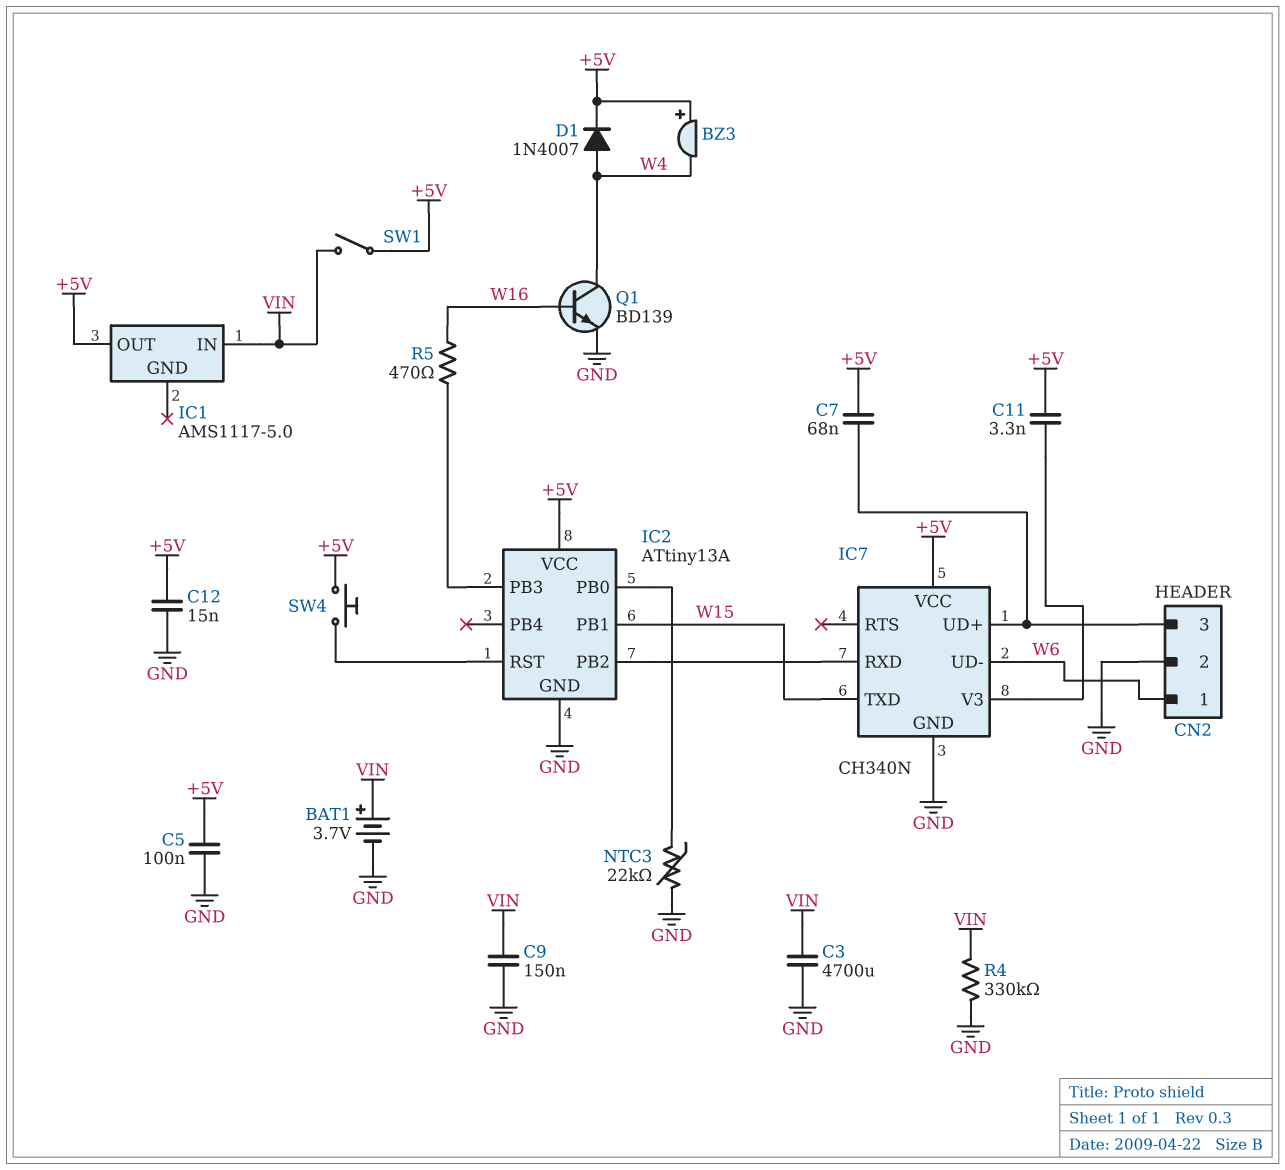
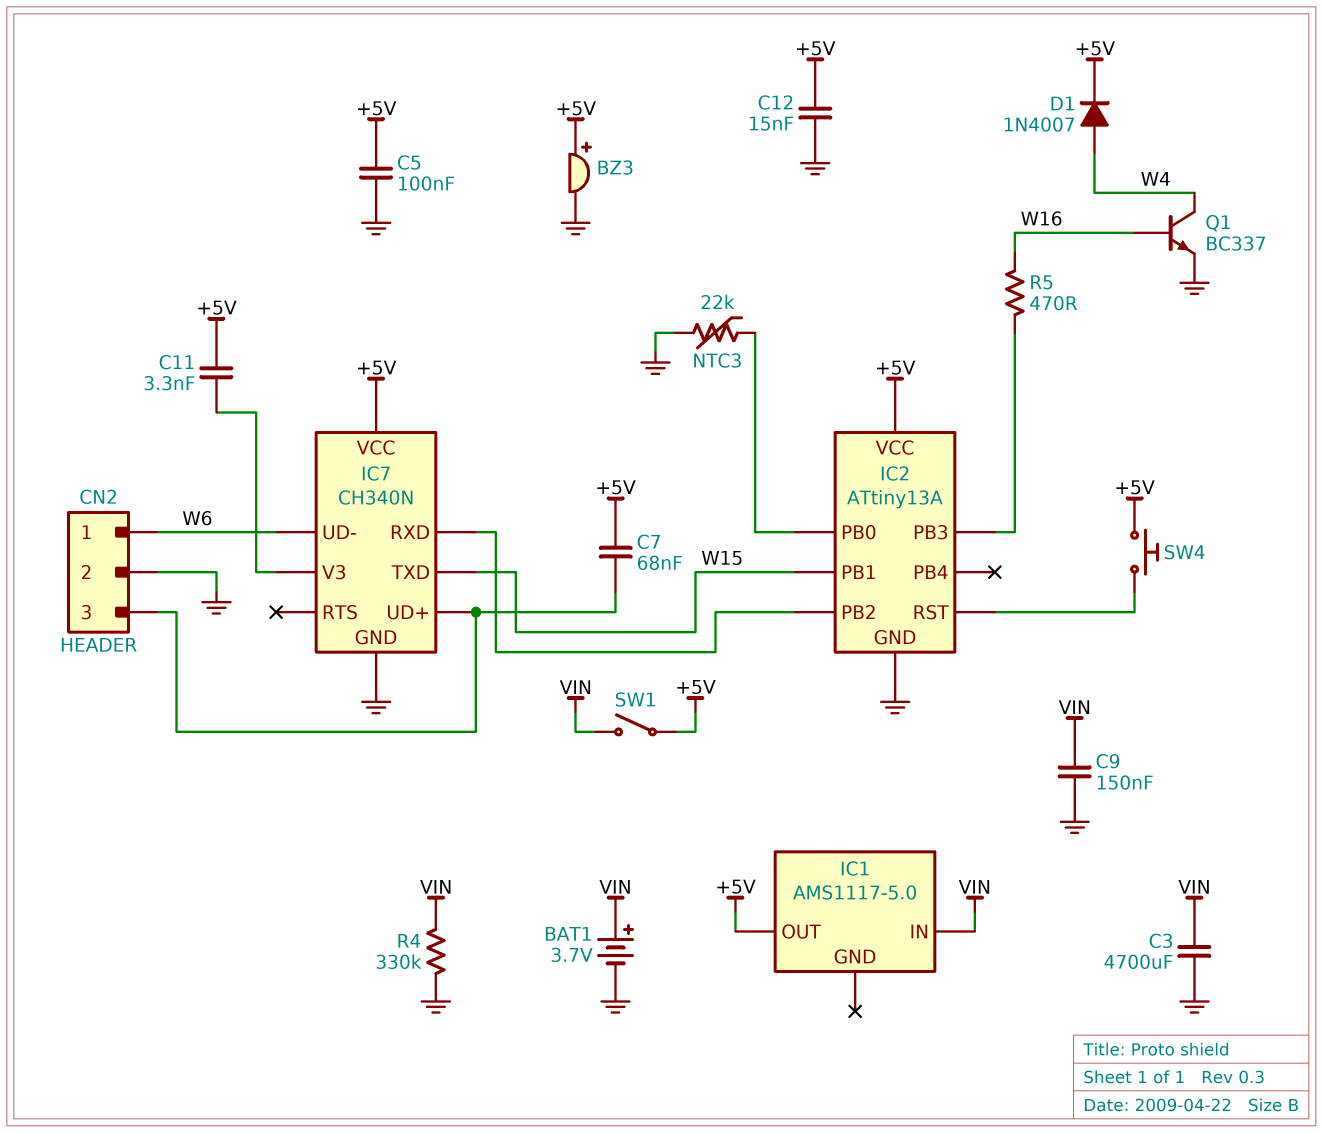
BZ3: buzzer (plus +5V, minus W4) -> buzzer (plus +5V, minus GND)
Q1: NPN BD139 (B W16, C W4, E GND) -> NPN BC337 (B W16, C W4, E GND)

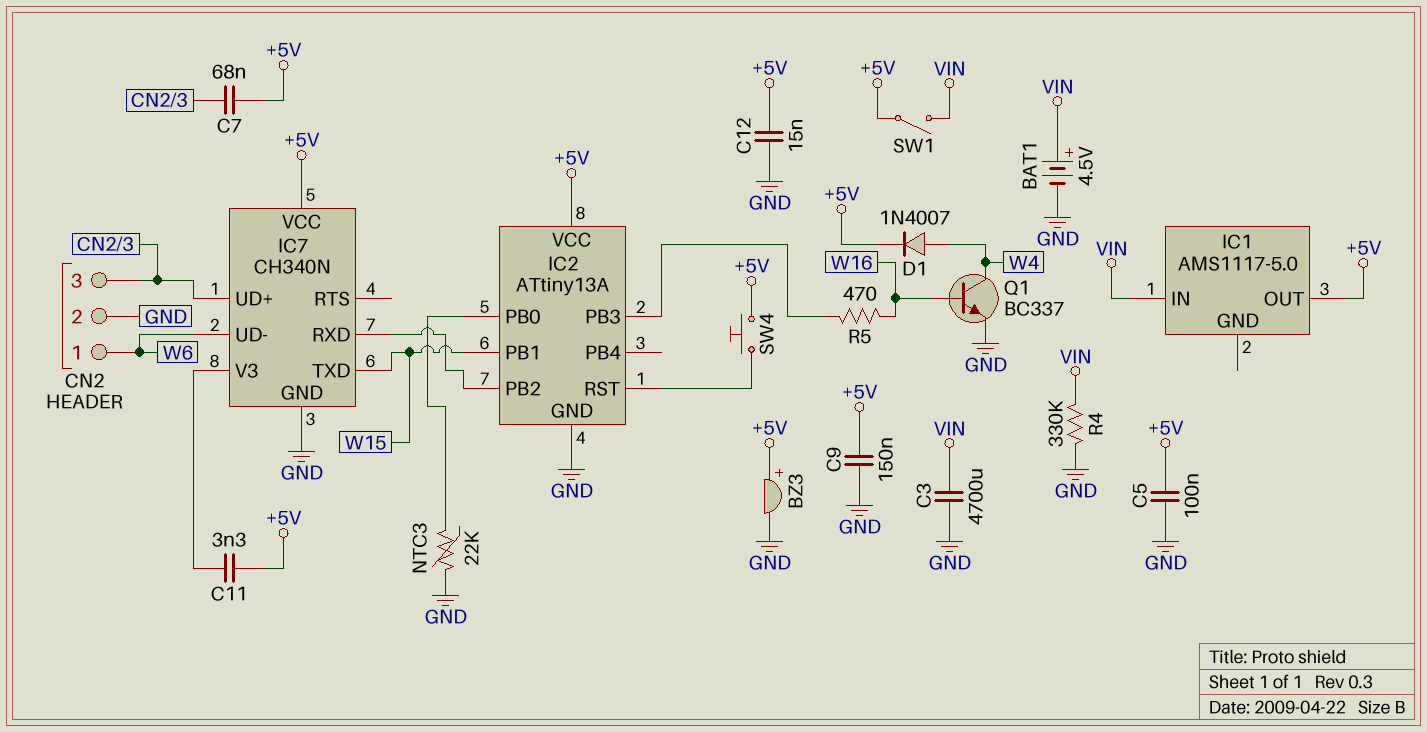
BAT1: 3.7V (plus VIN, minus GND) -> 4.5V (plus VIN, minus GND)
C9: 150nF (GND, VIN) -> 150nF (+5V, GND)

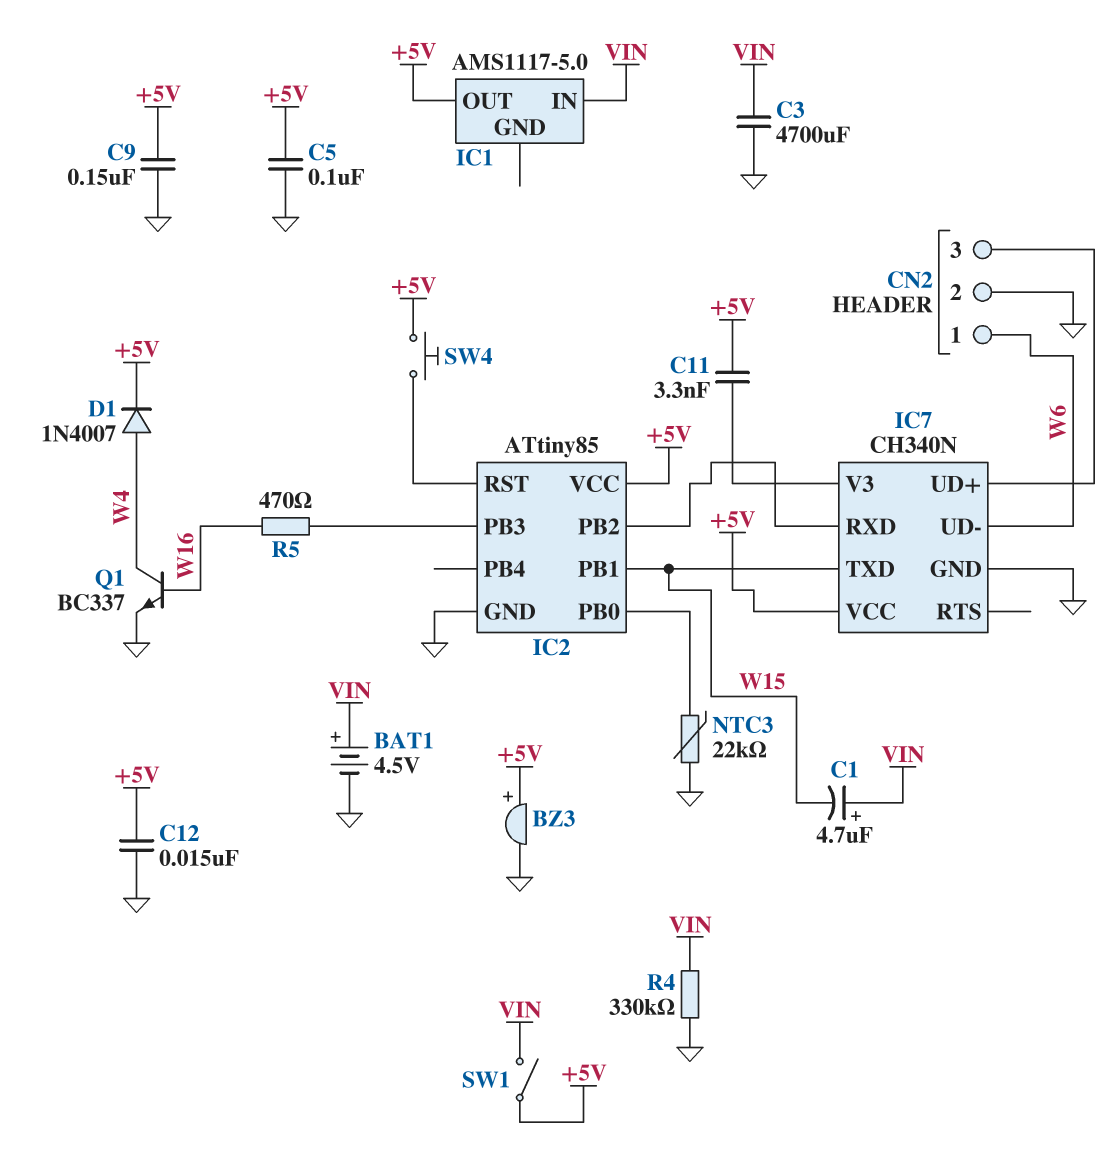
C1: none -> 4.7uF (plus VIN, minus W15)
C7: 68nF (+5V, CN2/3) -> none
IC2: ATtiny13A -> ATtiny85

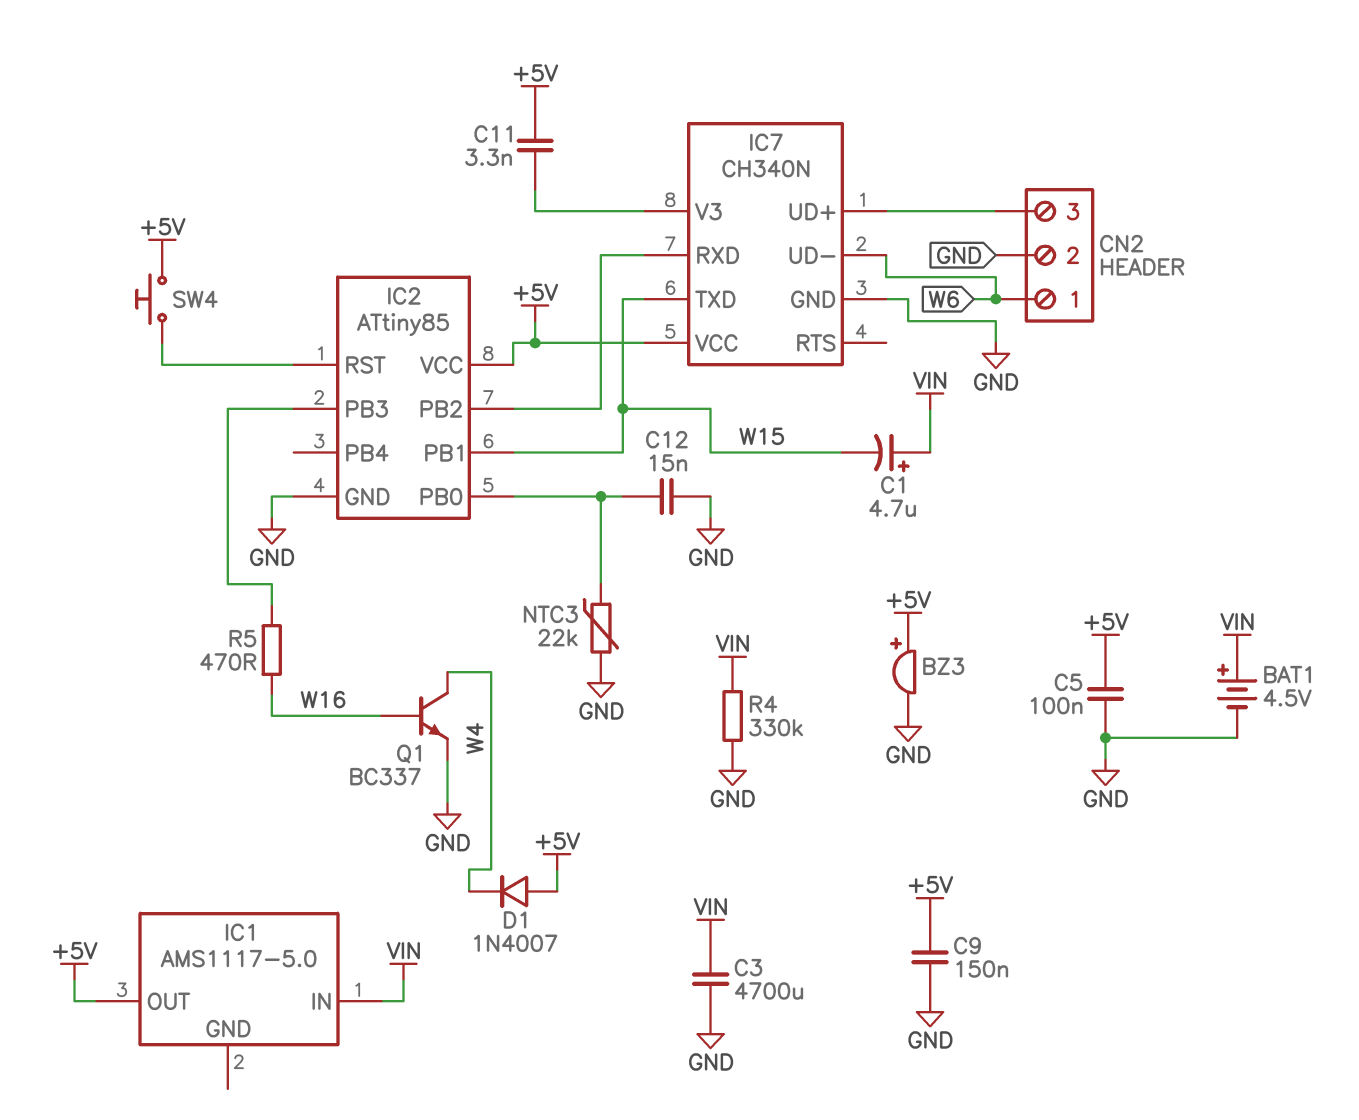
C12: 15nF (+5V, GND) -> 15nF (GND, IC2/PB0)
D1: diode 1N4007 (A W4, K +5V) -> diode 1N4007 (A +5V, K W4)
SW1: switch (+5V, VIN) -> none

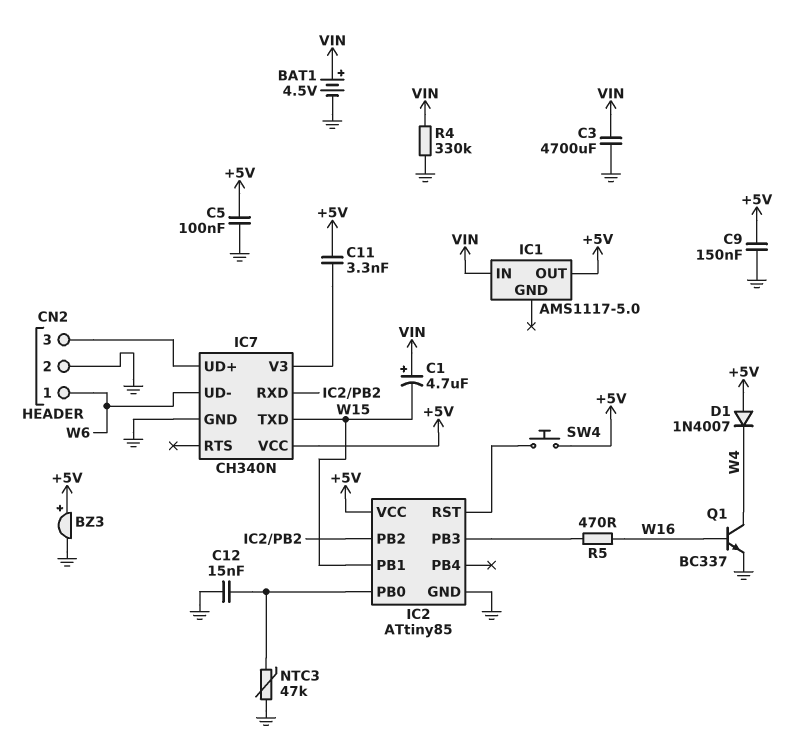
NTC3: 22k (GND, IC2/PB0) -> 47k (GND, IC2/PB0)

